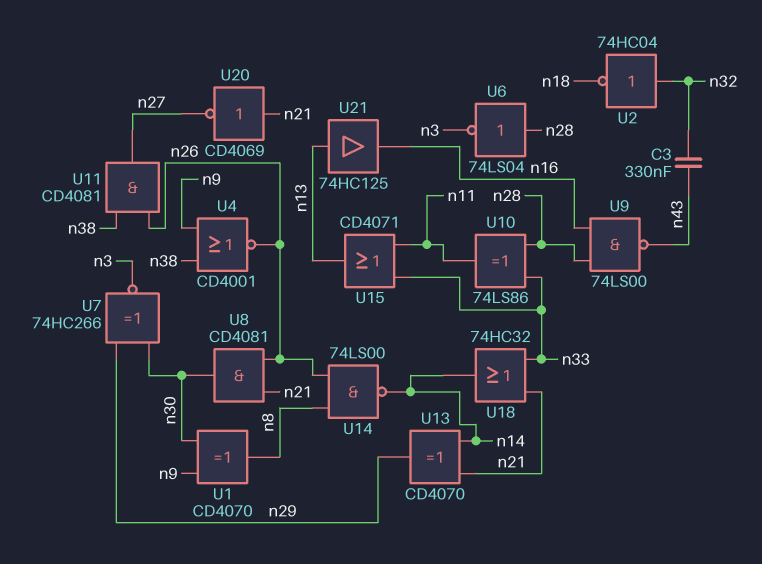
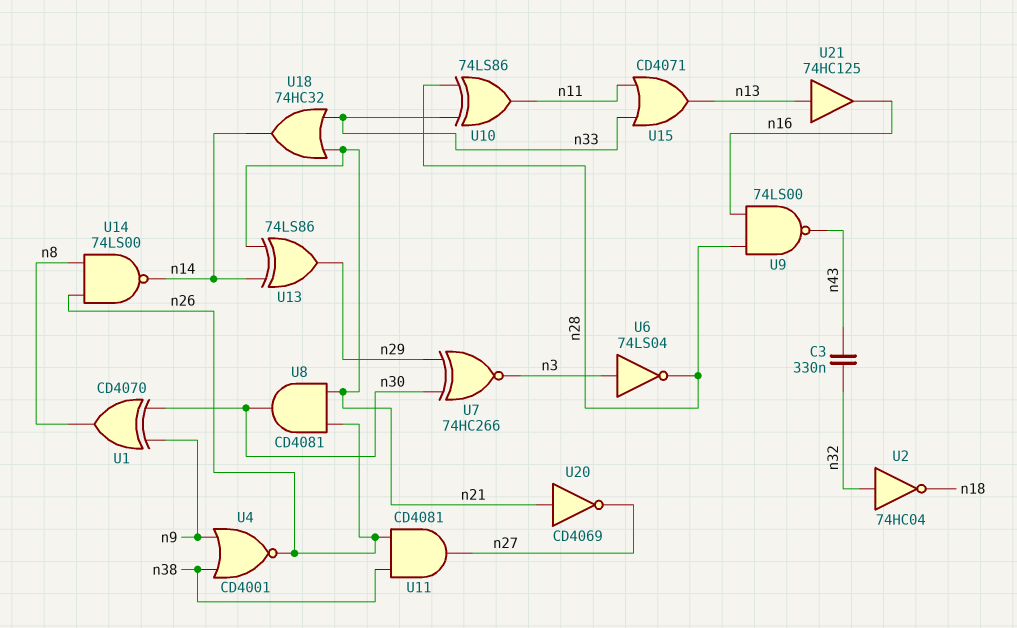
U6: NOT 74LS04 (in n28, out n3) -> NOT 74LS04 (in n3, out n28)
U13: XOR CD4070 (in n14, in n21, out n29) -> XOR 74LS86 (in n14, in n21, out n29)

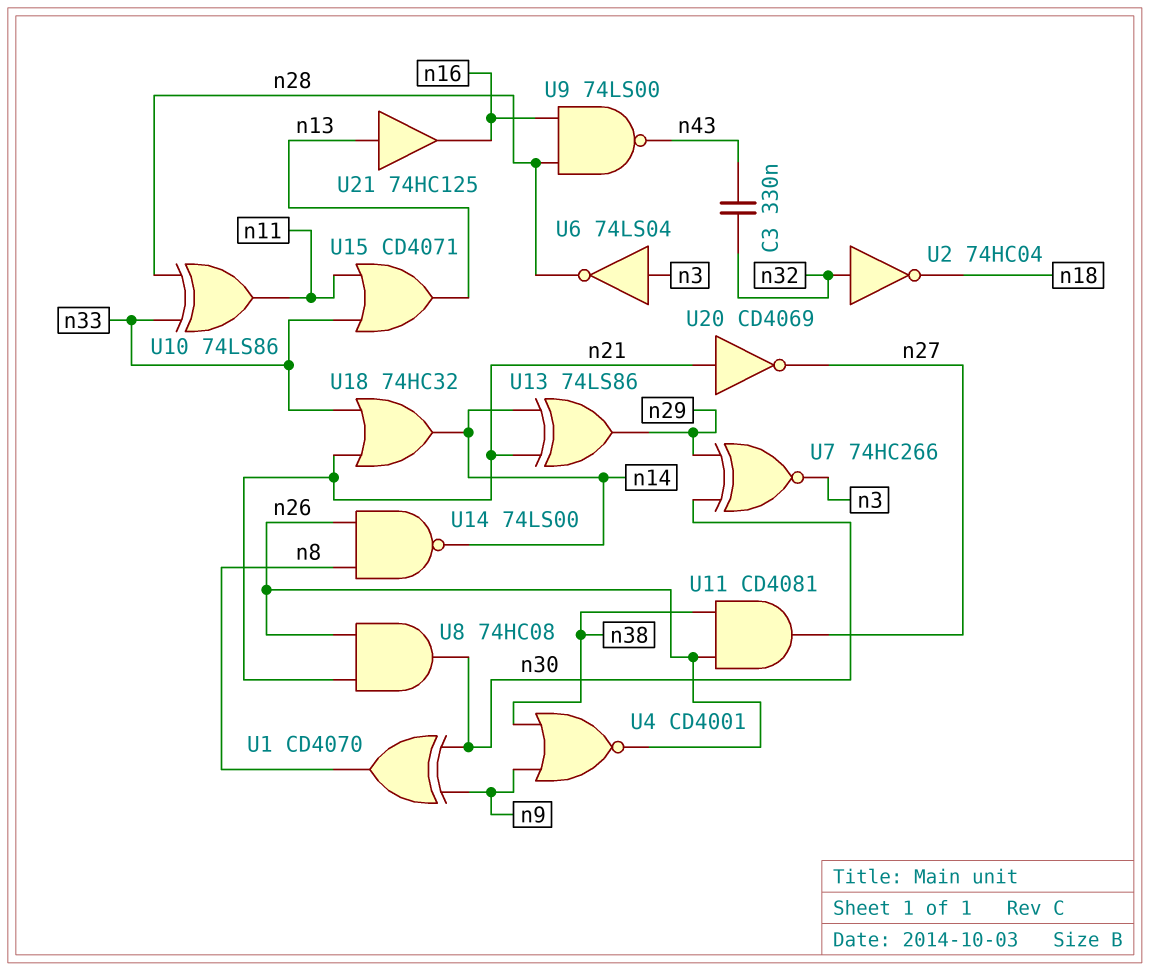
U8: AND CD4081 (in n21, in n26, out n30) -> AND 74HC08 (in n21, in n26, out n30)

